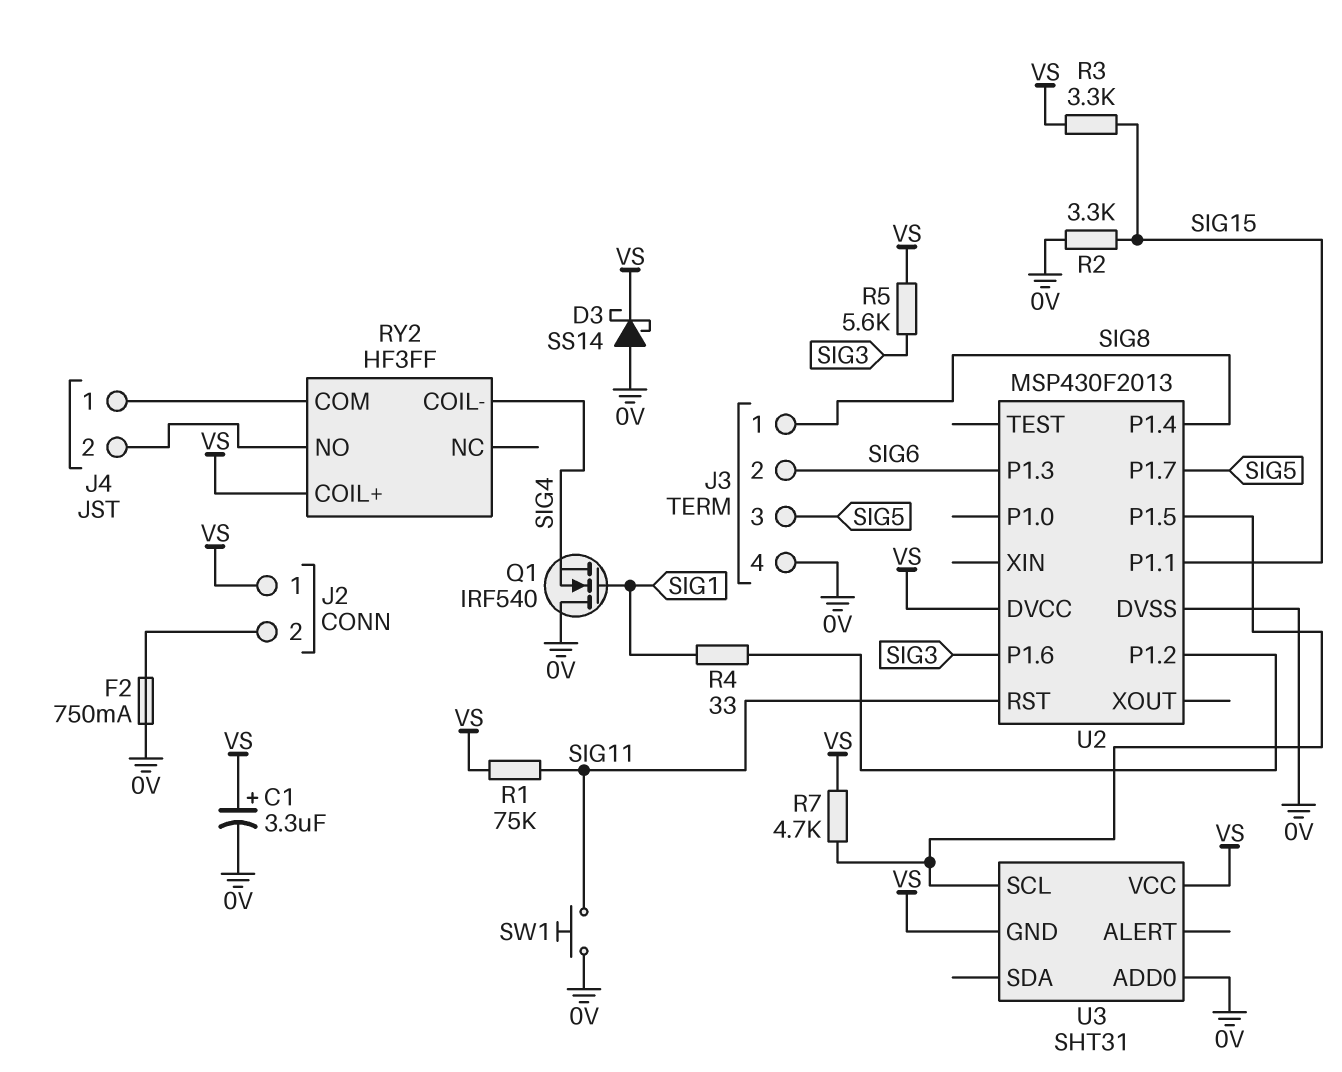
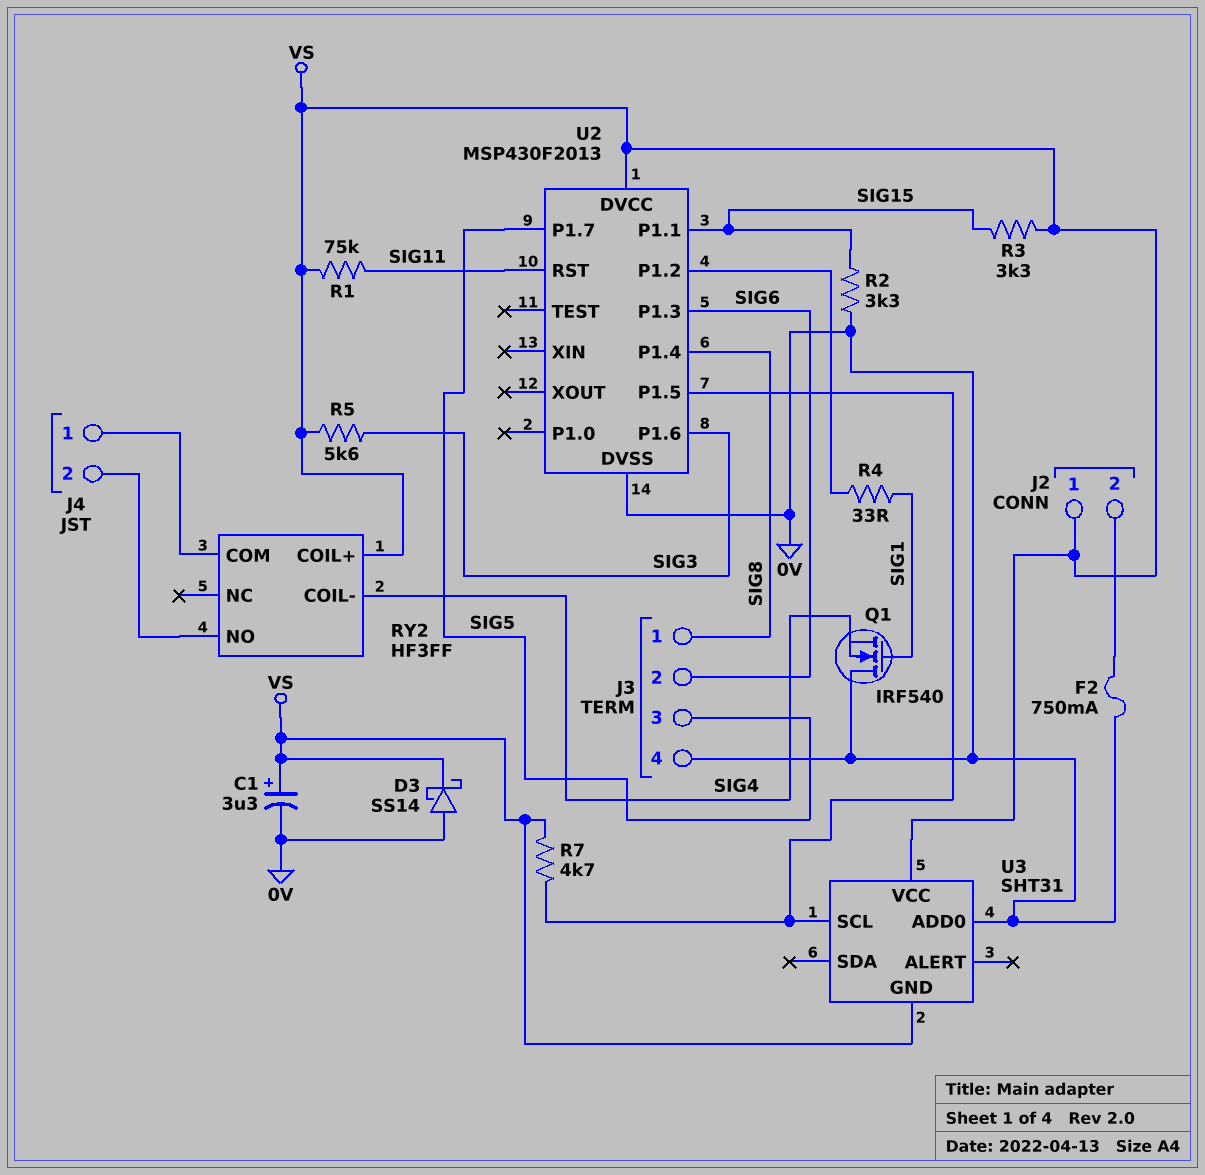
SW1: button (0V, SIG11) -> none

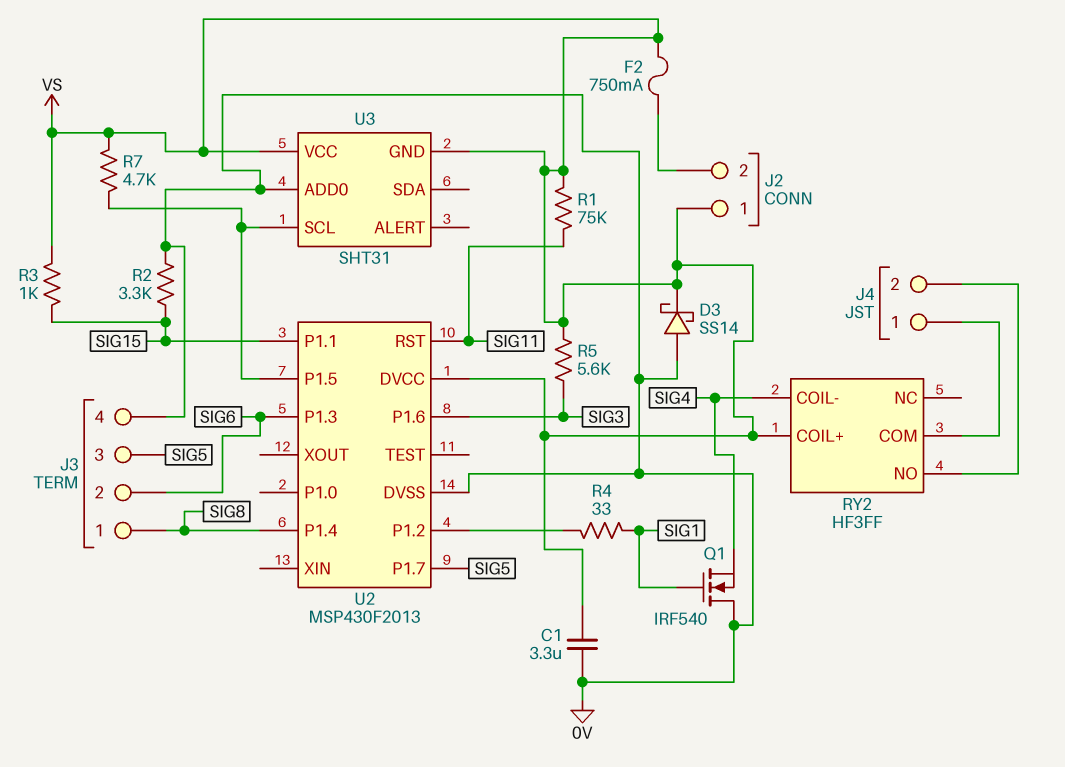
C1: 3.3uF (plus VS, minus 0V) -> 3.3uF (0V, VS)
F2: 750mA (0V, J2/2) -> 750mA (J2/2, VS)
R3: 3.3k (SIG15, VS) -> 1k (SIG15, VS)

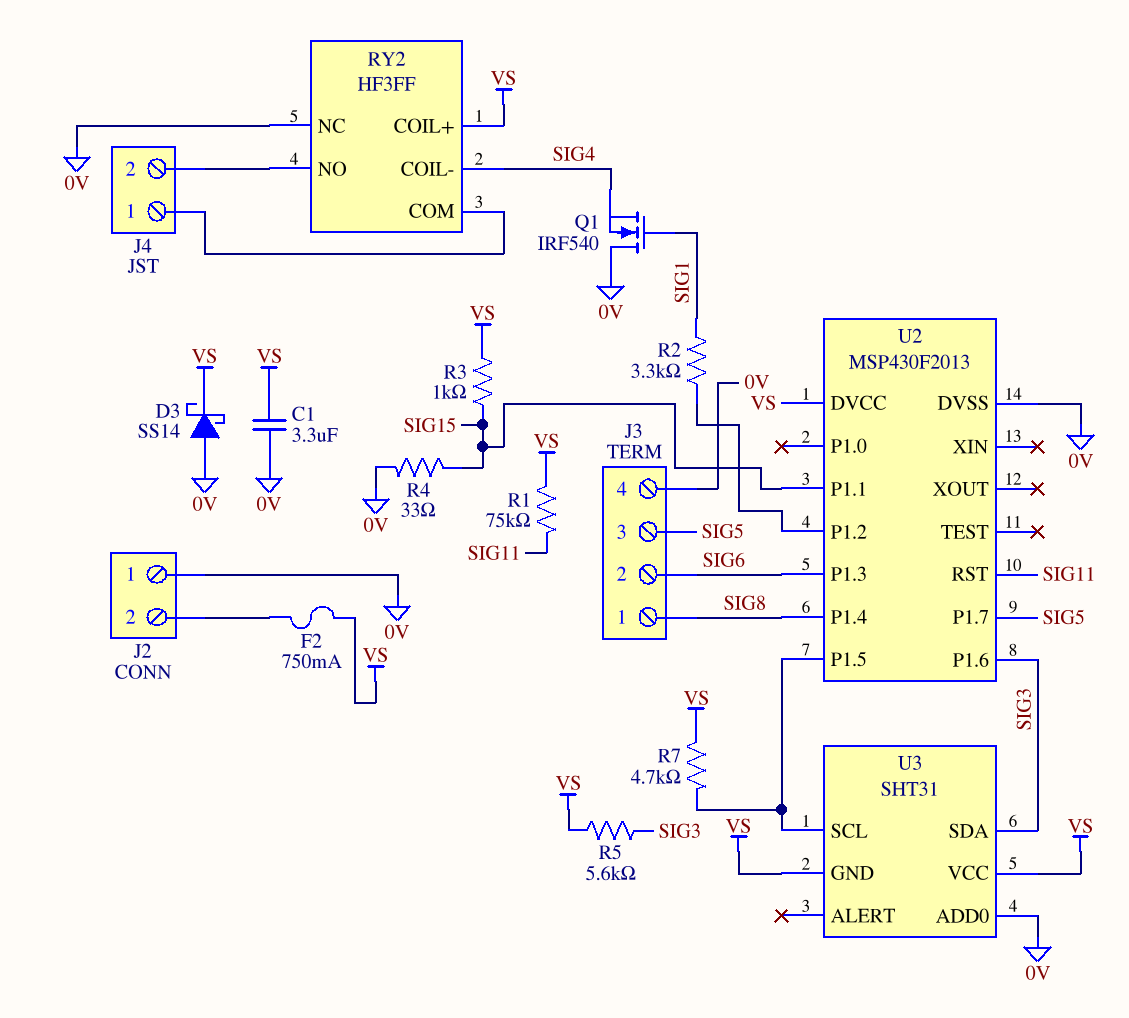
J2 pin 1: VS -> 0V
R2: 3.3k (0V, SIG15) -> 3.3k (SIG1, U2/P1.2)
R4: 33 (SIG1, U2/P1.2) -> 33 (0V, SIG15)
RY2 pin NC: none -> 0V
U3 pin SDA: none -> SIG3

